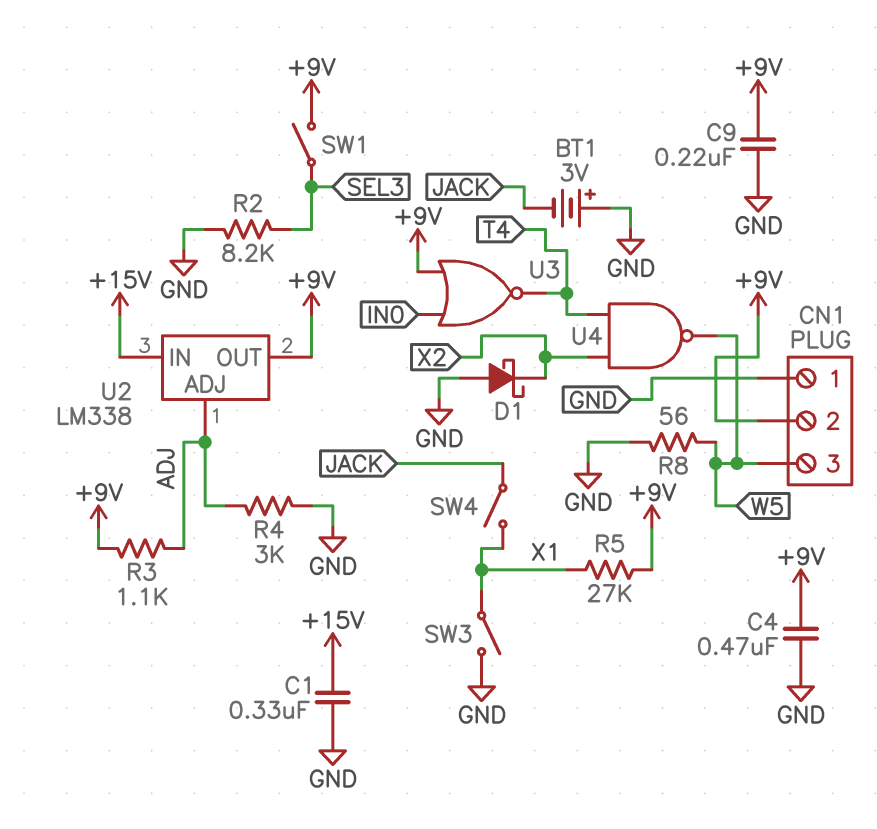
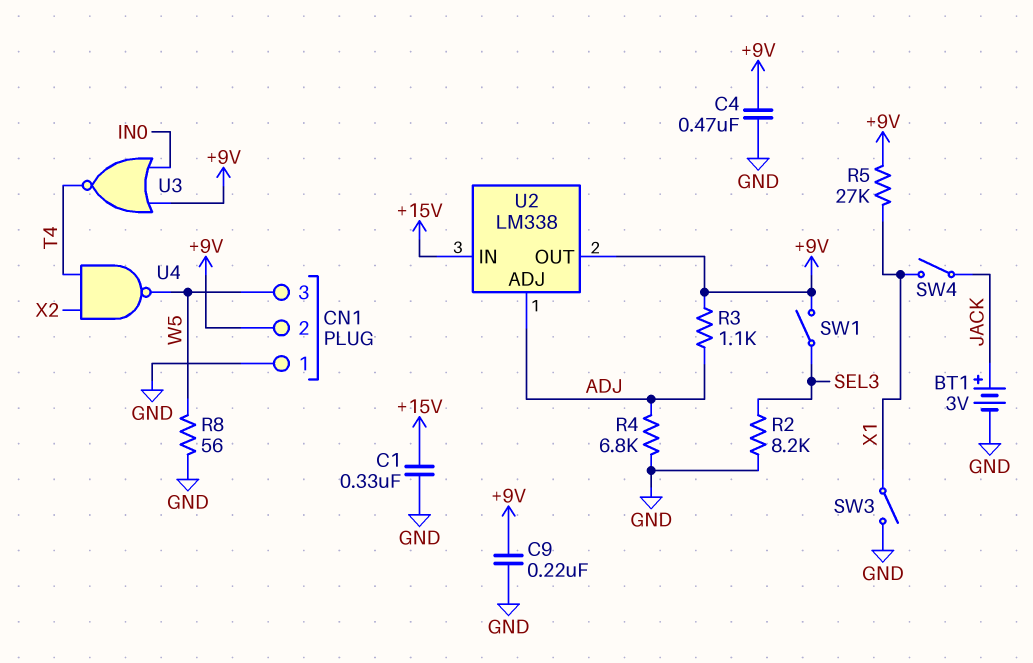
BT1: 3V (plus GND, minus JACK) -> 3V (plus JACK, minus GND)
D1: schottky (A GND, K X2) -> none
R4: 3k (ADJ, GND) -> 6.8k (ADJ, GND)

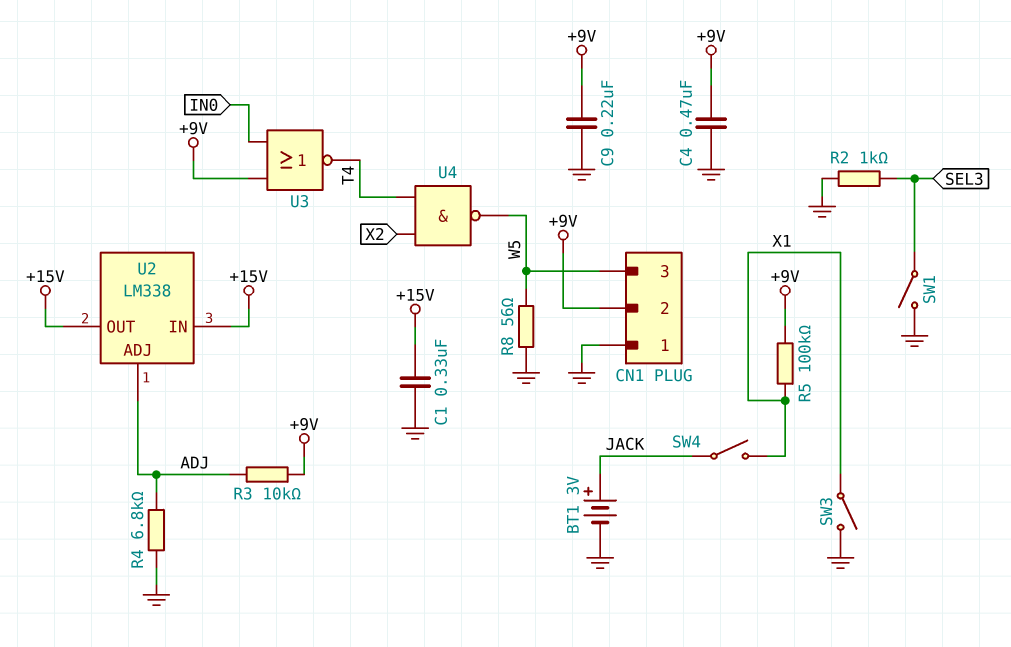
R2: 8.2k (GND, SEL3) -> 1k (GND, SEL3)
R3: 1.1k (+9V, ADJ) -> 10k (+9V, ADJ)
R5: 27k (+9V, X1) -> 100k (+9V, X1)
SW1: switch (+9V, SEL3) -> switch (GND, SEL3)
U2 pin OUT: +9V -> +15V

